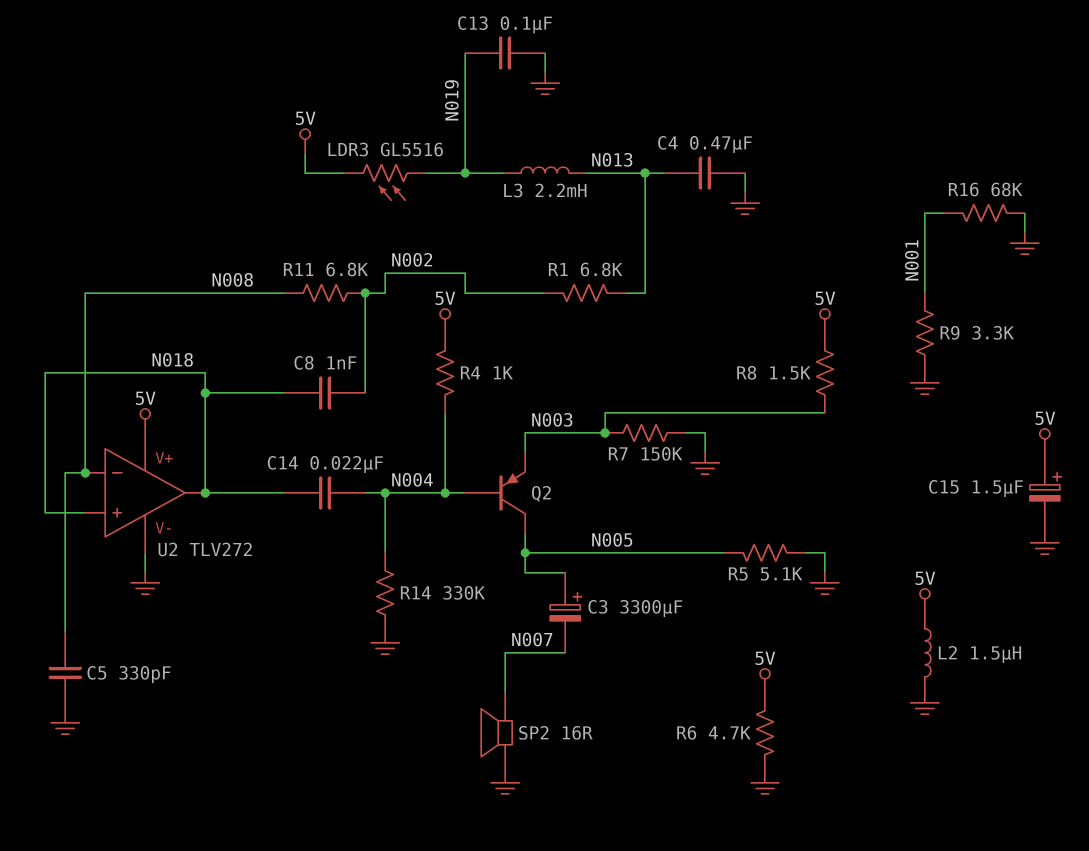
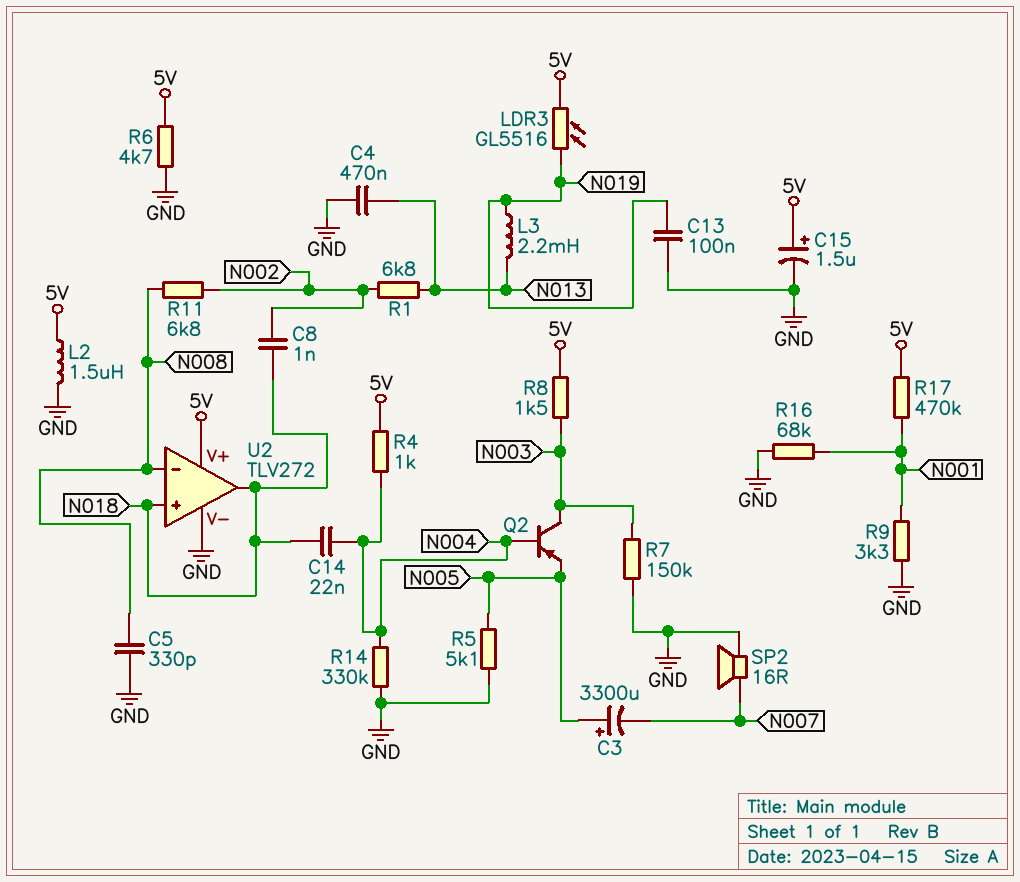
Q2: PNP (B N004, C N005, E N003) -> PNP (B N004, C N003, E N005)
R17: none -> 470k (5V, N001)

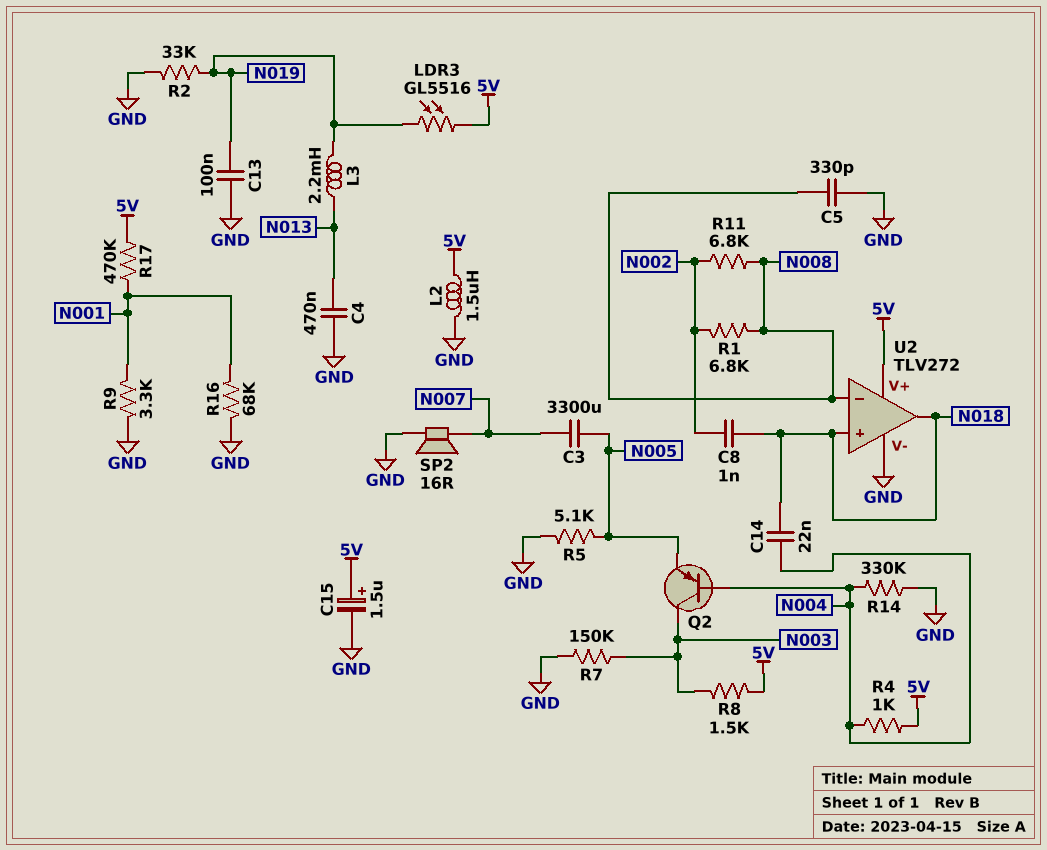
C3: 3300uF (plus N005, minus N007) -> 3300uF (N005, N007)
R1: 6.8k (N002, N013) -> 6.8k (N002, N008)
R2: none -> 33k (GND, N019)
R6: 4.7k (5V, GND) -> none

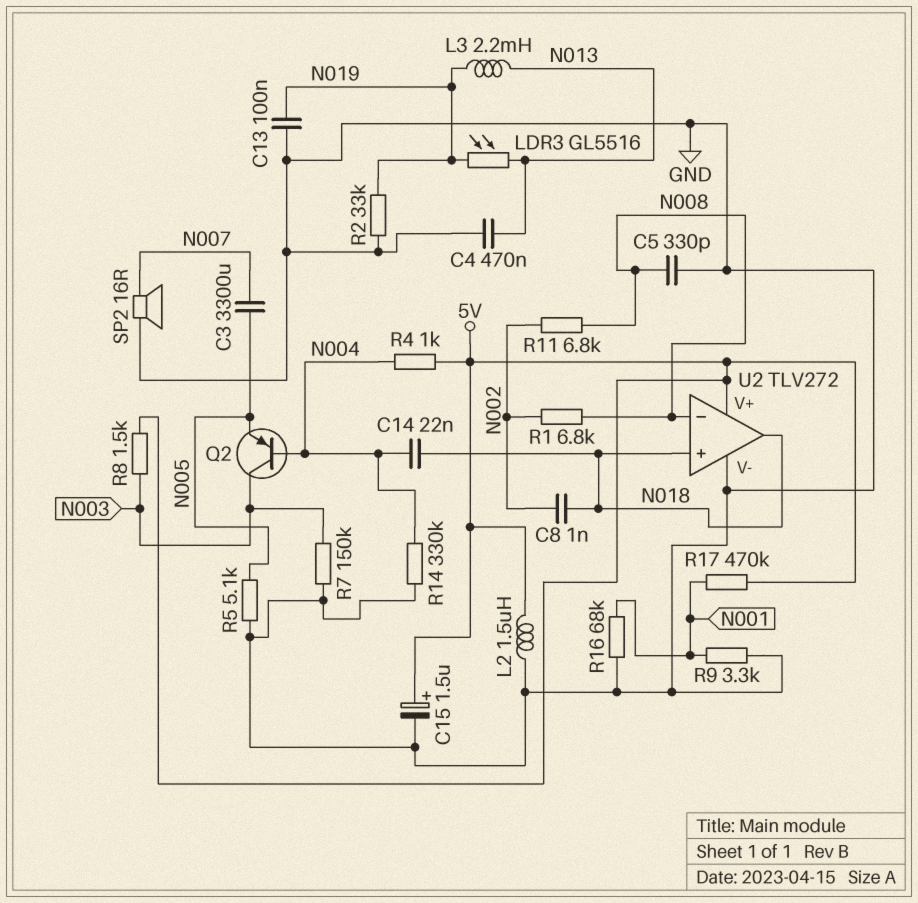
LDR3: GL5516 (5V, N019) -> GL5516 (N013, N019)

